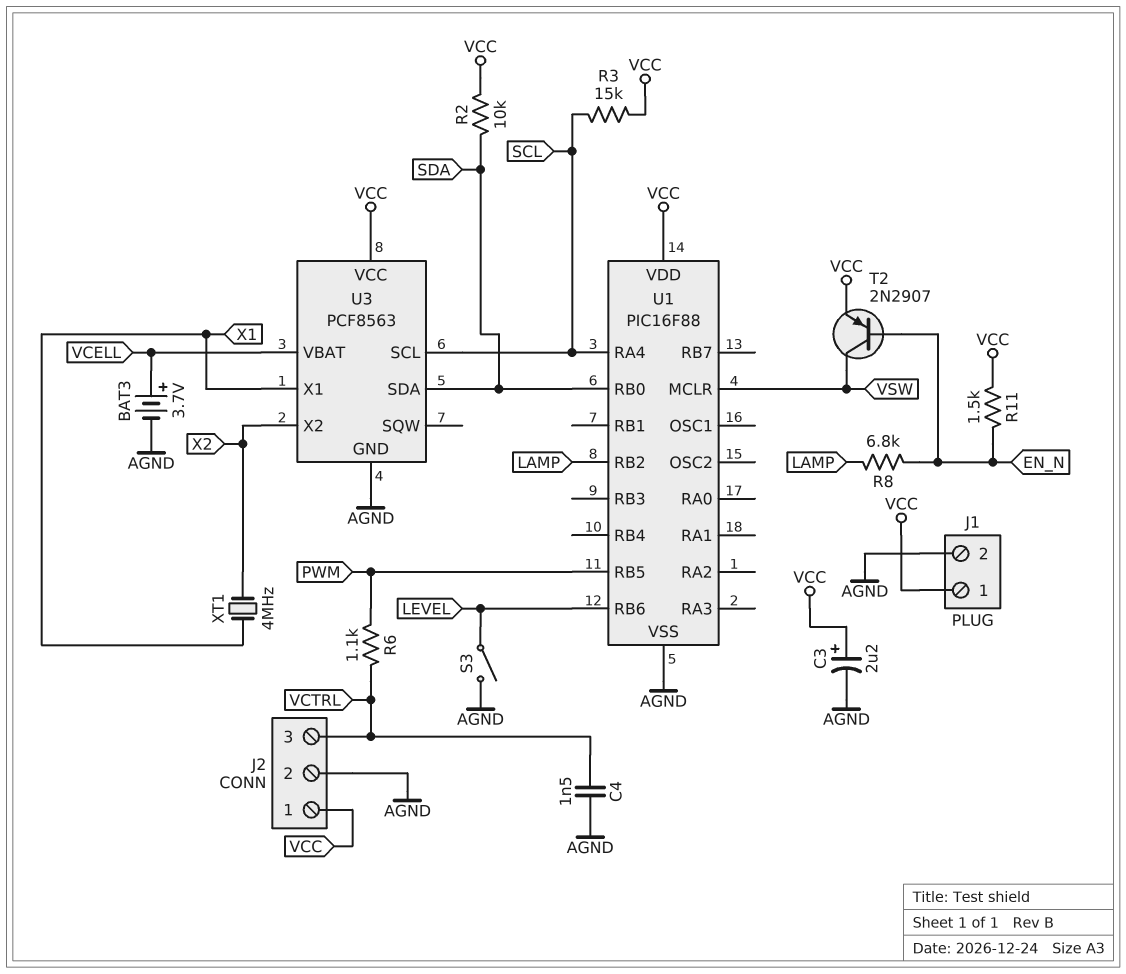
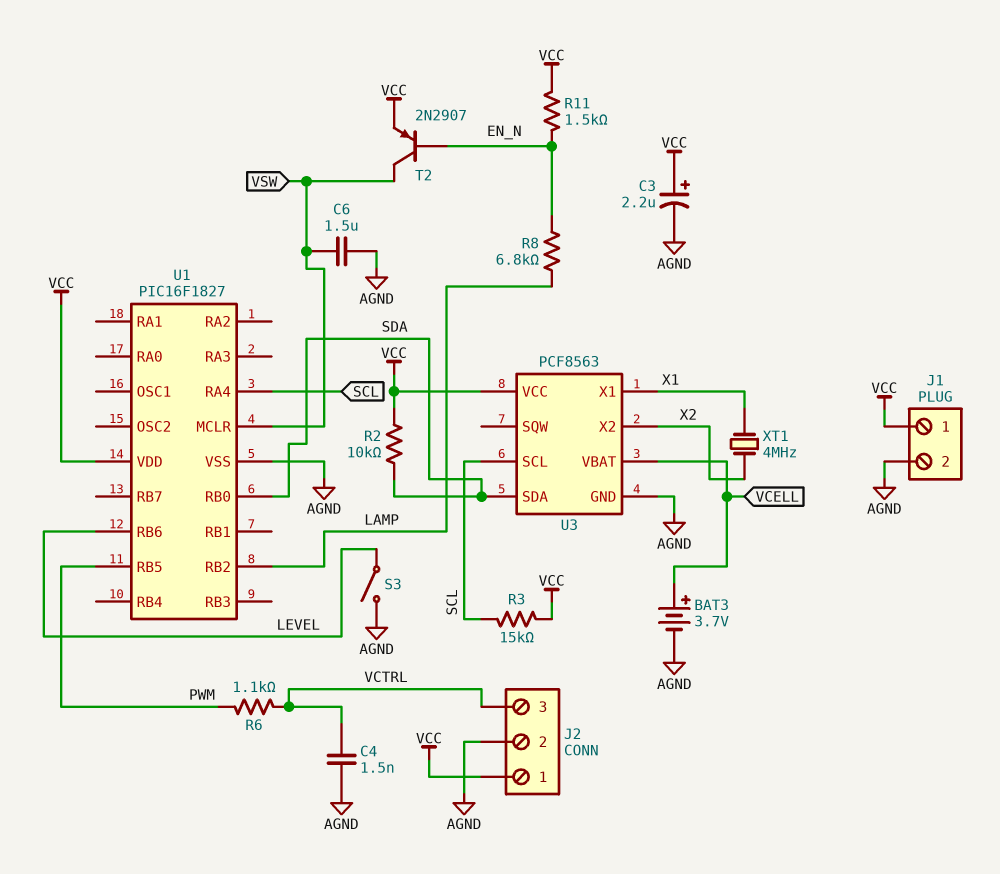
C6: none -> 1.5uF (AGND, VSW)
U1: PIC16F88 -> PIC16F1827

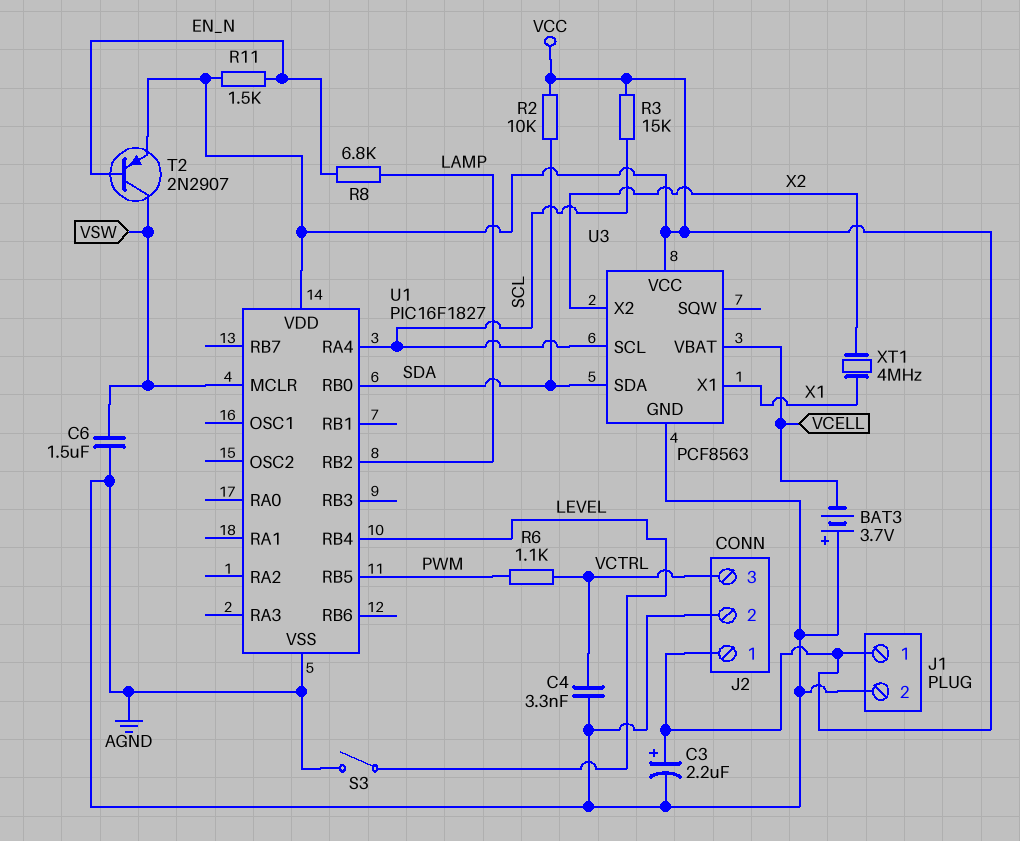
BAT3: 3.7V (plus VCELL, minus AGND) -> 3.7V (plus AGND, minus VCELL)
C4: 1.5nF (AGND, VCTRL) -> 3.3nF (AGND, VCTRL)
U1 pin RB4: none -> LEVEL
U1 pin RB6: LEVEL -> none

